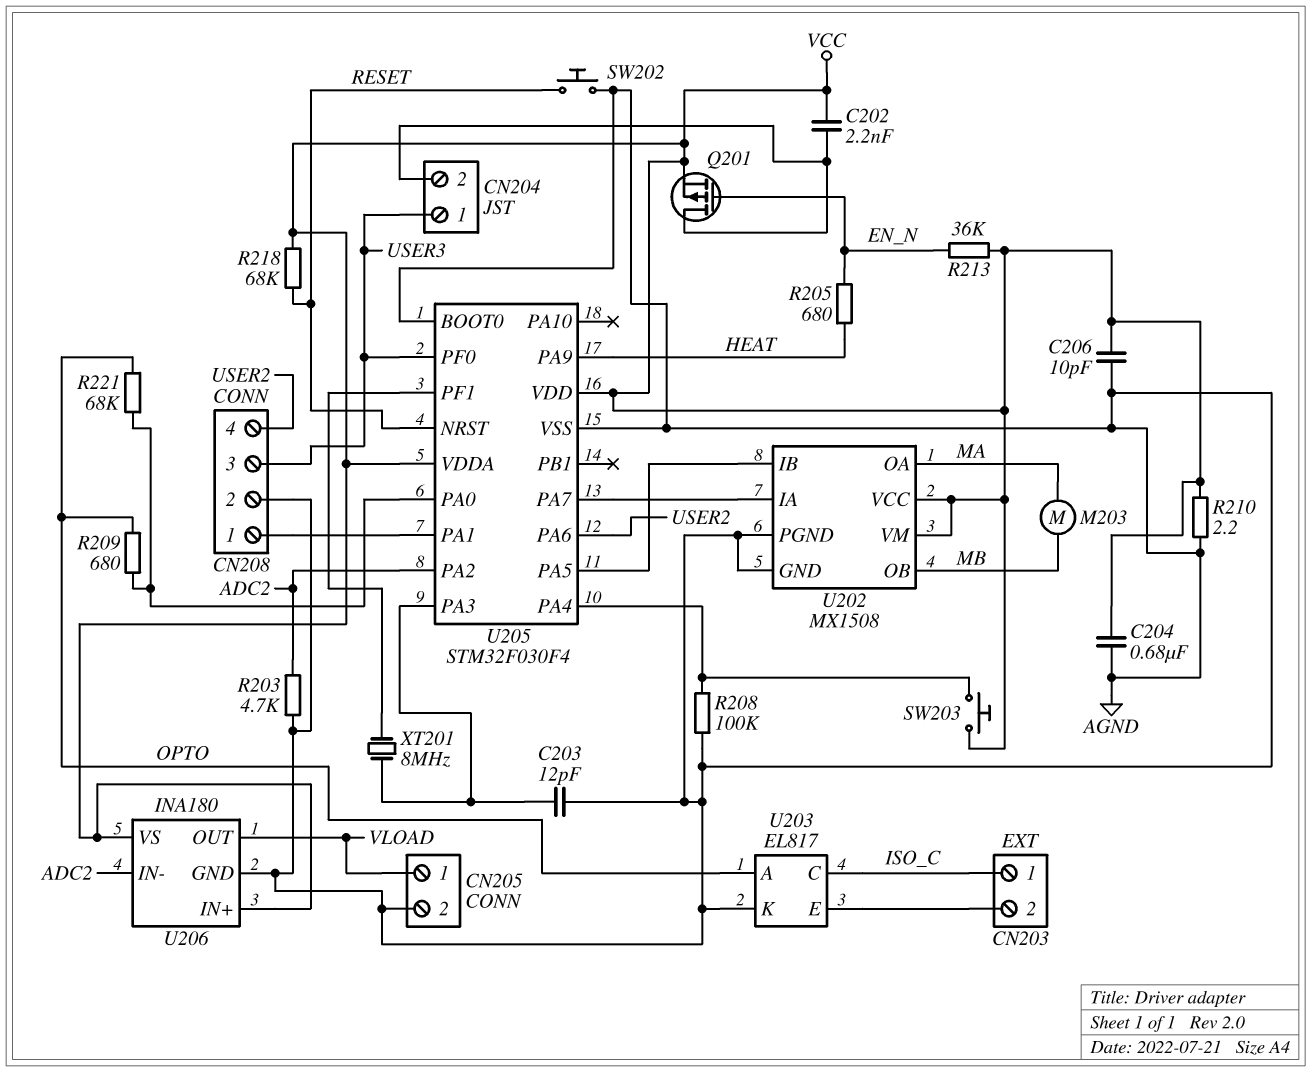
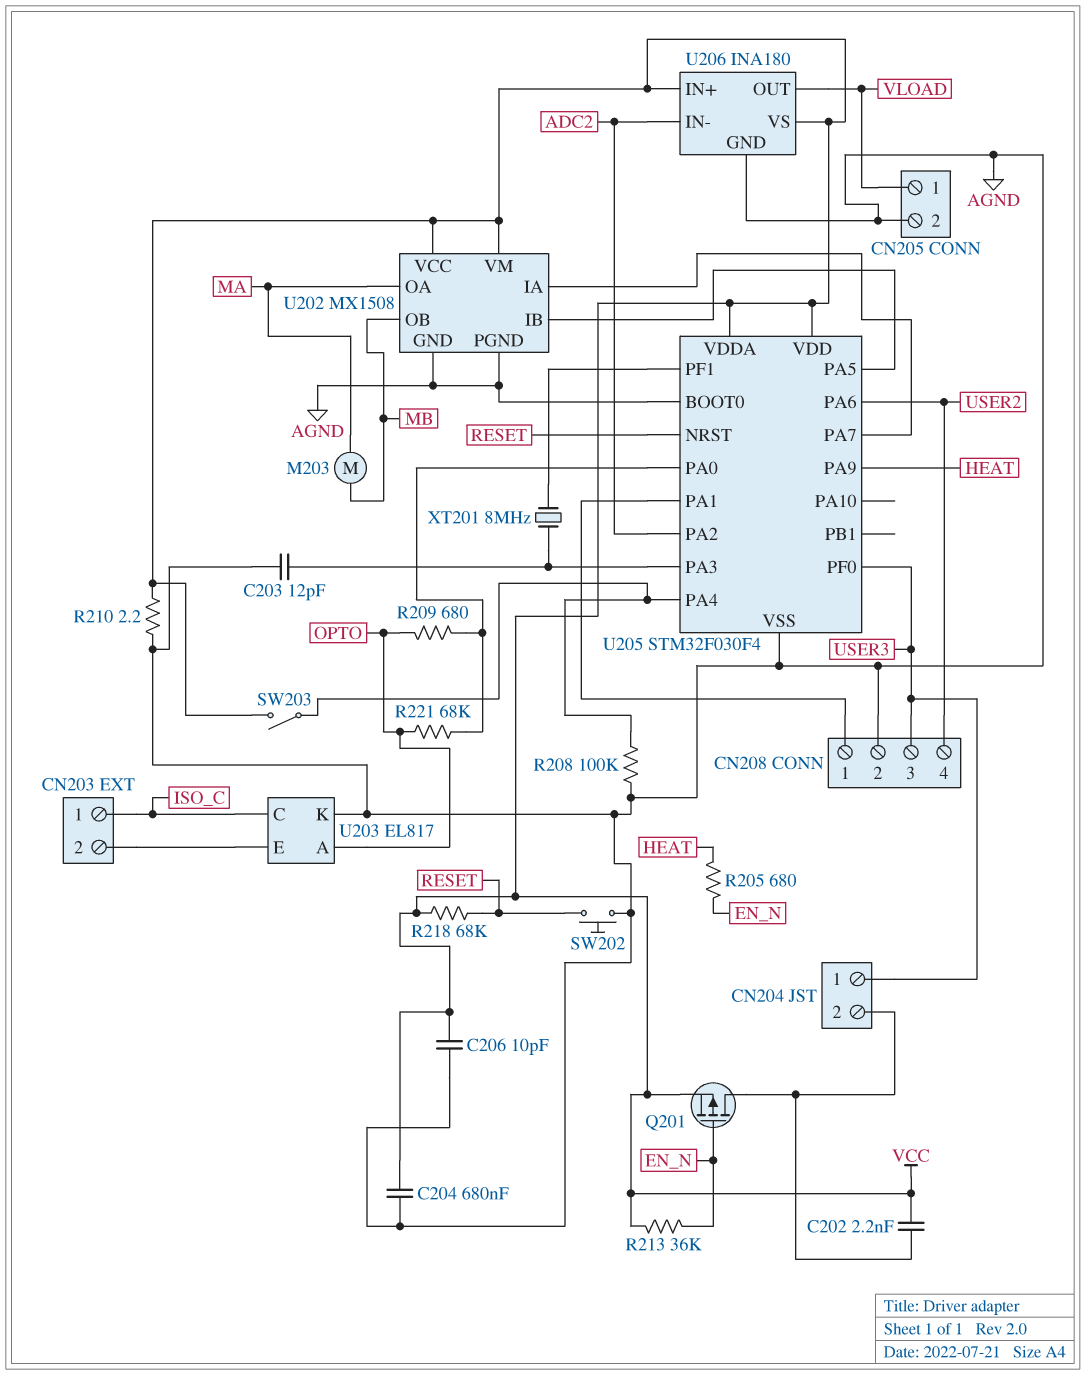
R203: 4.7k (ADC2, AGND) -> none
SW203: button (U205/PA4, VCC) -> switch (U205/PA4, VCC)

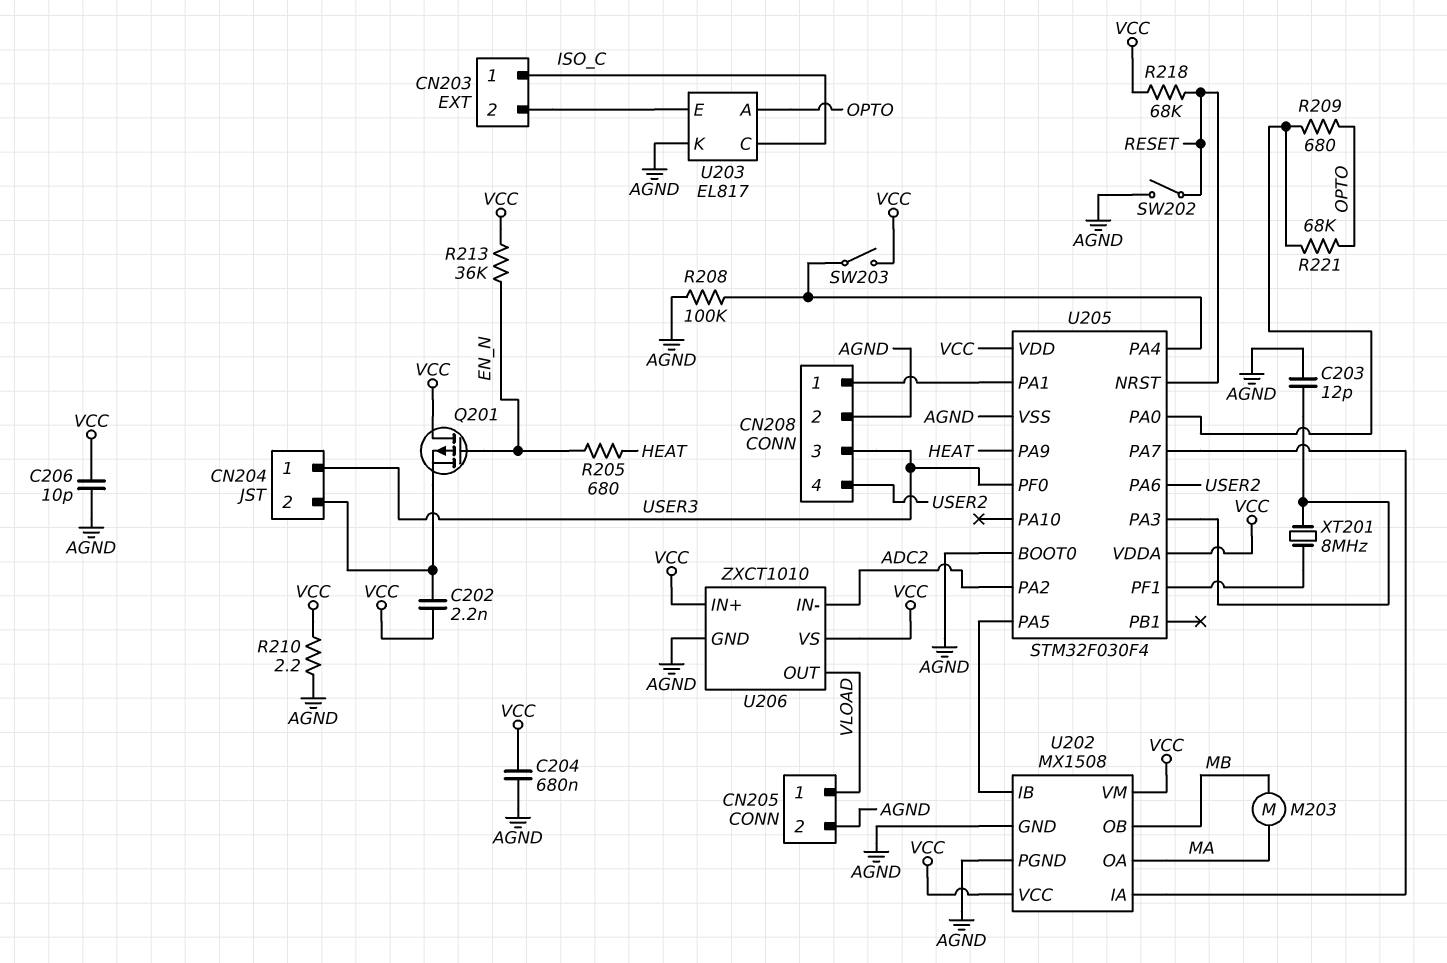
Q201: PMOS (G EN_N, D CN204/2, S VCC) -> PMOS (G EN_N, D VCC, S CN204/2)
SW202: button (AGND, RESET) -> switch (AGND, RESET)
U206: INA180 -> ZXCT1010

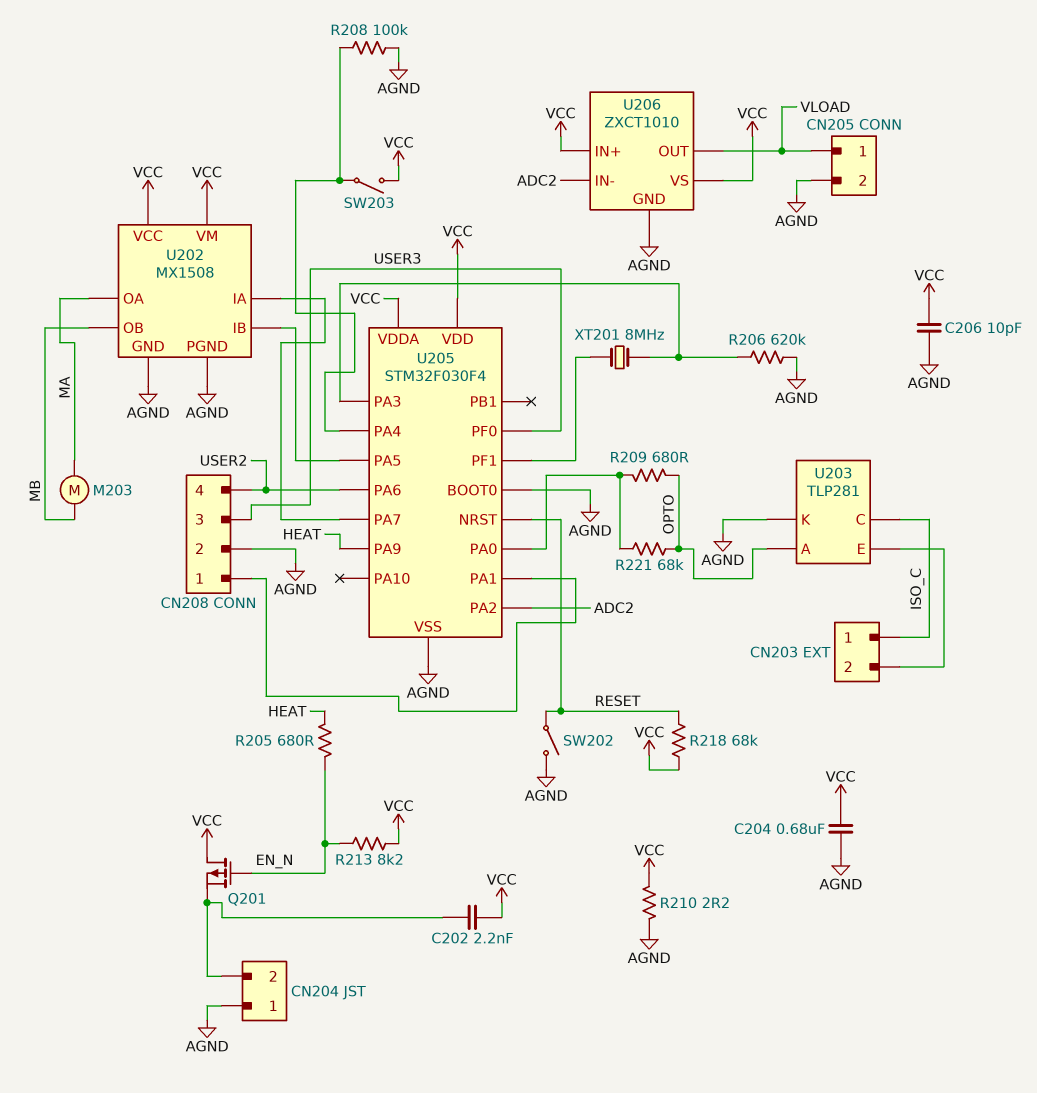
C203: 12pF (AGND, U205/PA3) -> none
CN204 pin 1: USER3 -> AGND
R206: none -> 620k (AGND, U205/PA3)
R213: 36k (EN_N, VCC) -> 8.2k (EN_N, VCC)
U203: EL817 -> TLP281

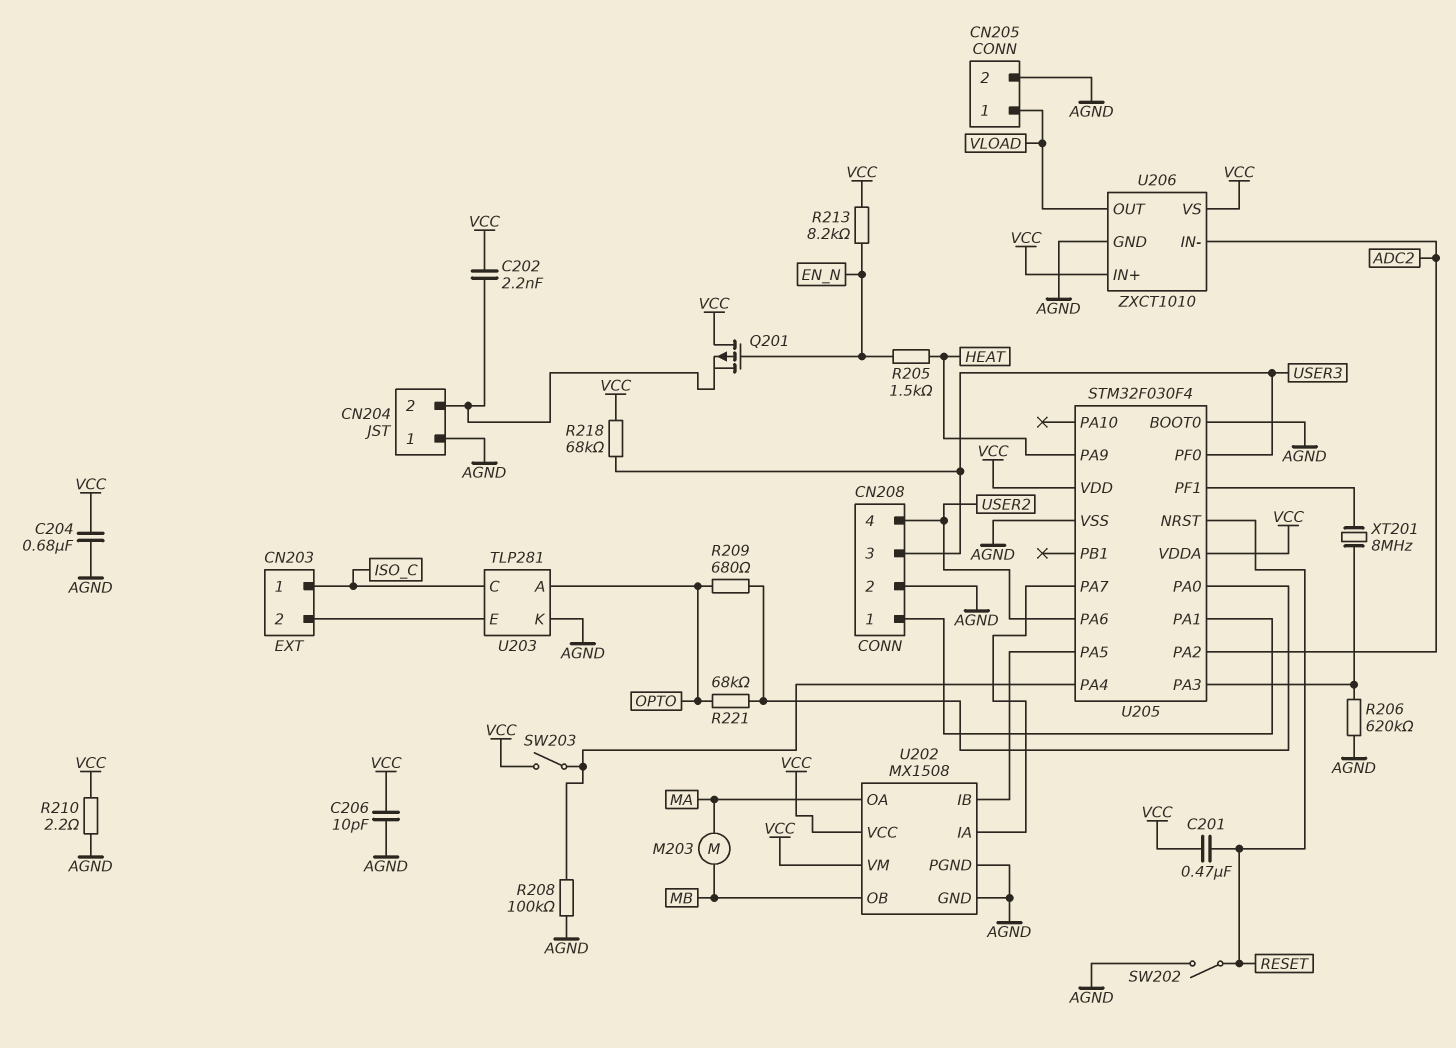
C201: none -> 470nF (RESET, VCC)
R205: 680 (EN_N, HEAT) -> 1.5k (EN_N, HEAT)
R218: 68k (RESET, VCC) -> 68k (USER3, VCC)

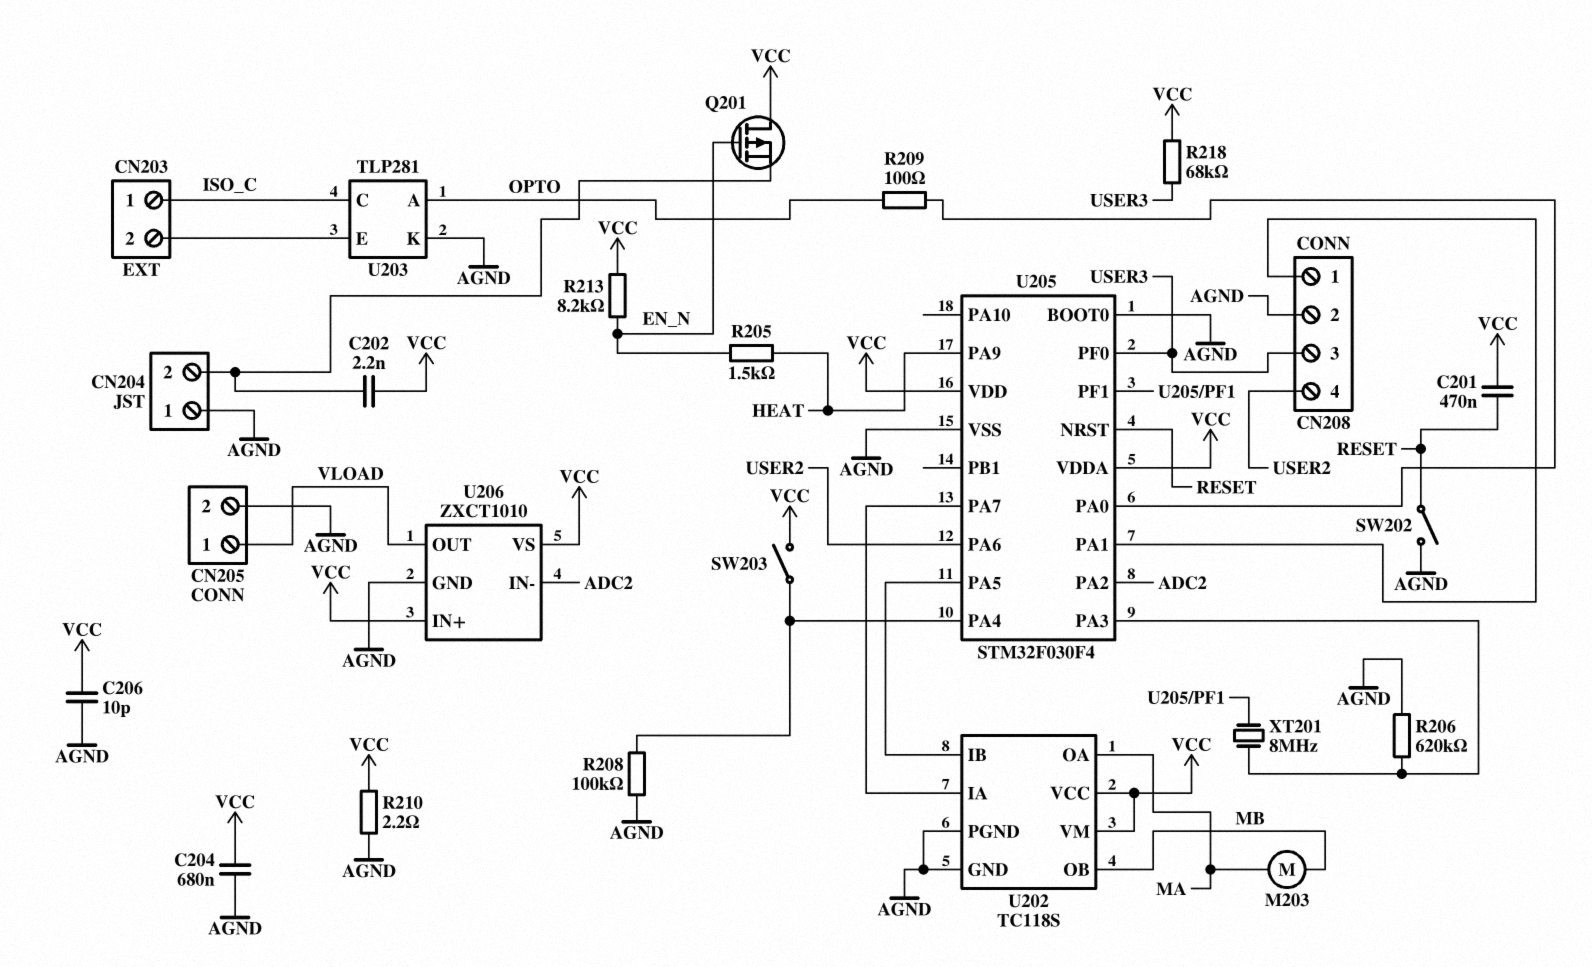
R209: 680 (OPTO, U205/PA0) -> 100 (OPTO, U205/PA0)
R221: 68k (OPTO, U205/PA0) -> none
U202: MX1508 -> TC118S

